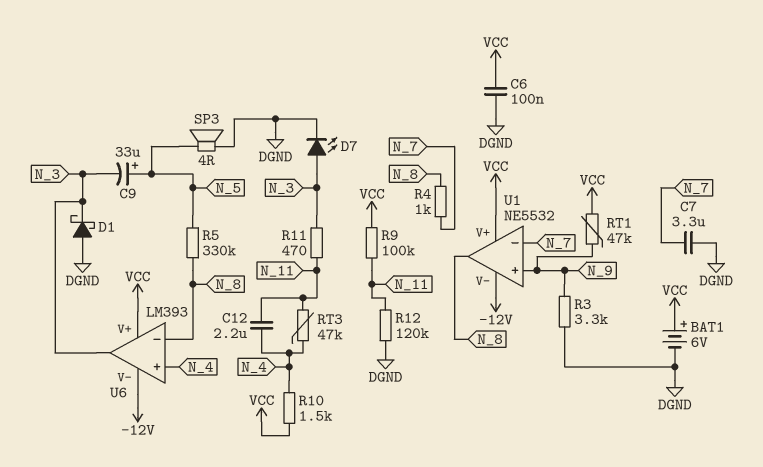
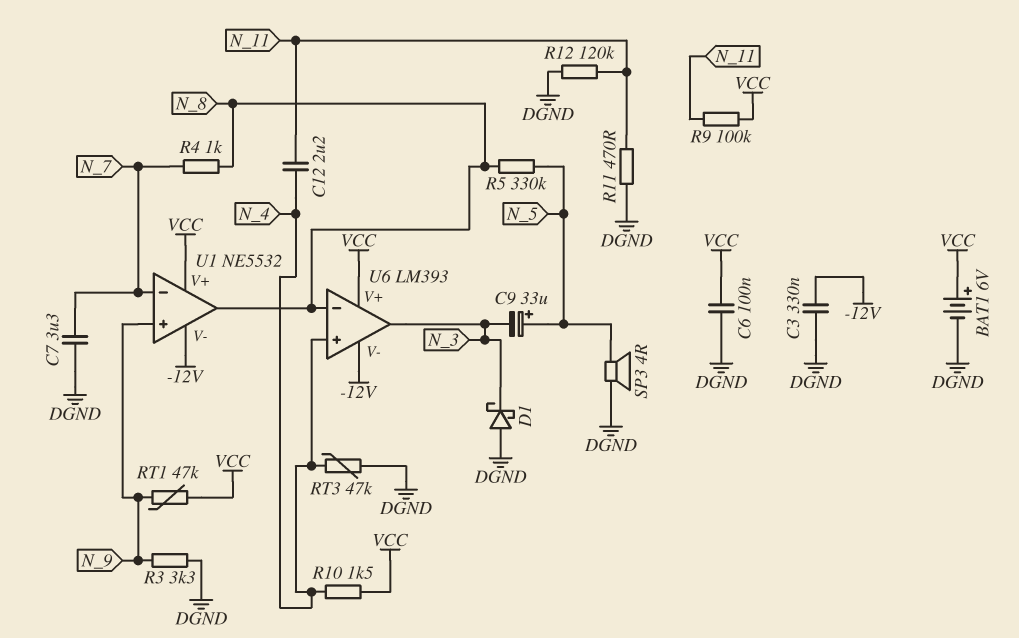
C3: none -> 330nF (-12V, DGND)
D7: LED (A N_3, K DGND) -> none
R11: 470 (N_3, N_11) -> 470 (DGND, N_11)
RT3: 47k (N_4, N_11) -> 47k (DGND, N_4)

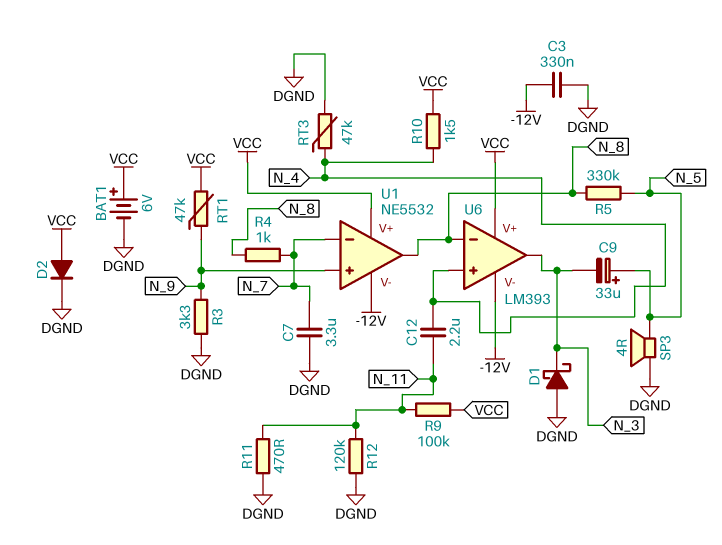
C6: 100nF (DGND, VCC) -> none
D2: none -> diode (A VCC, K DGND)

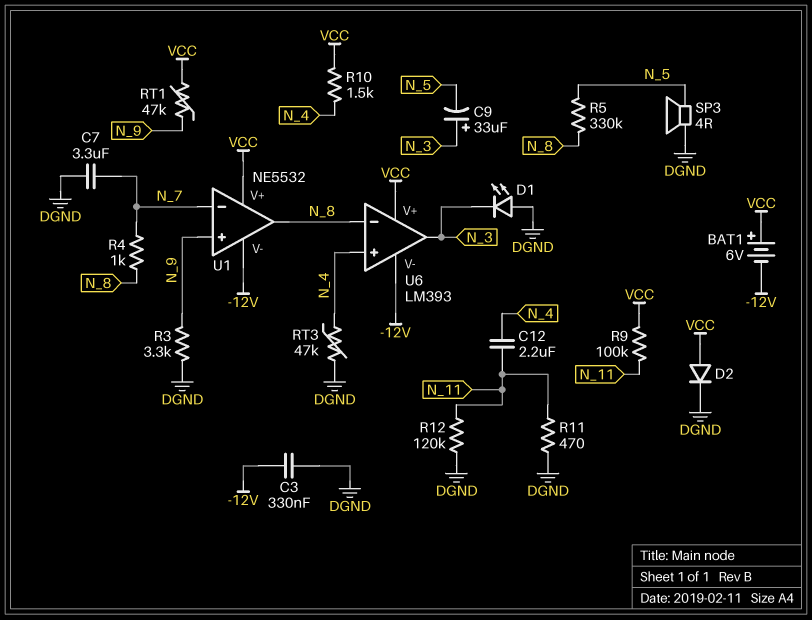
BAT1: 6V (plus VCC, minus DGND) -> 6V (plus VCC, minus -12V)
C9: 33uF (plus N_5, minus N_3) -> 33uF (plus N_3, minus N_5)
D1: schottky (A DGND, K N_3) -> LED (A DGND, K N_3)

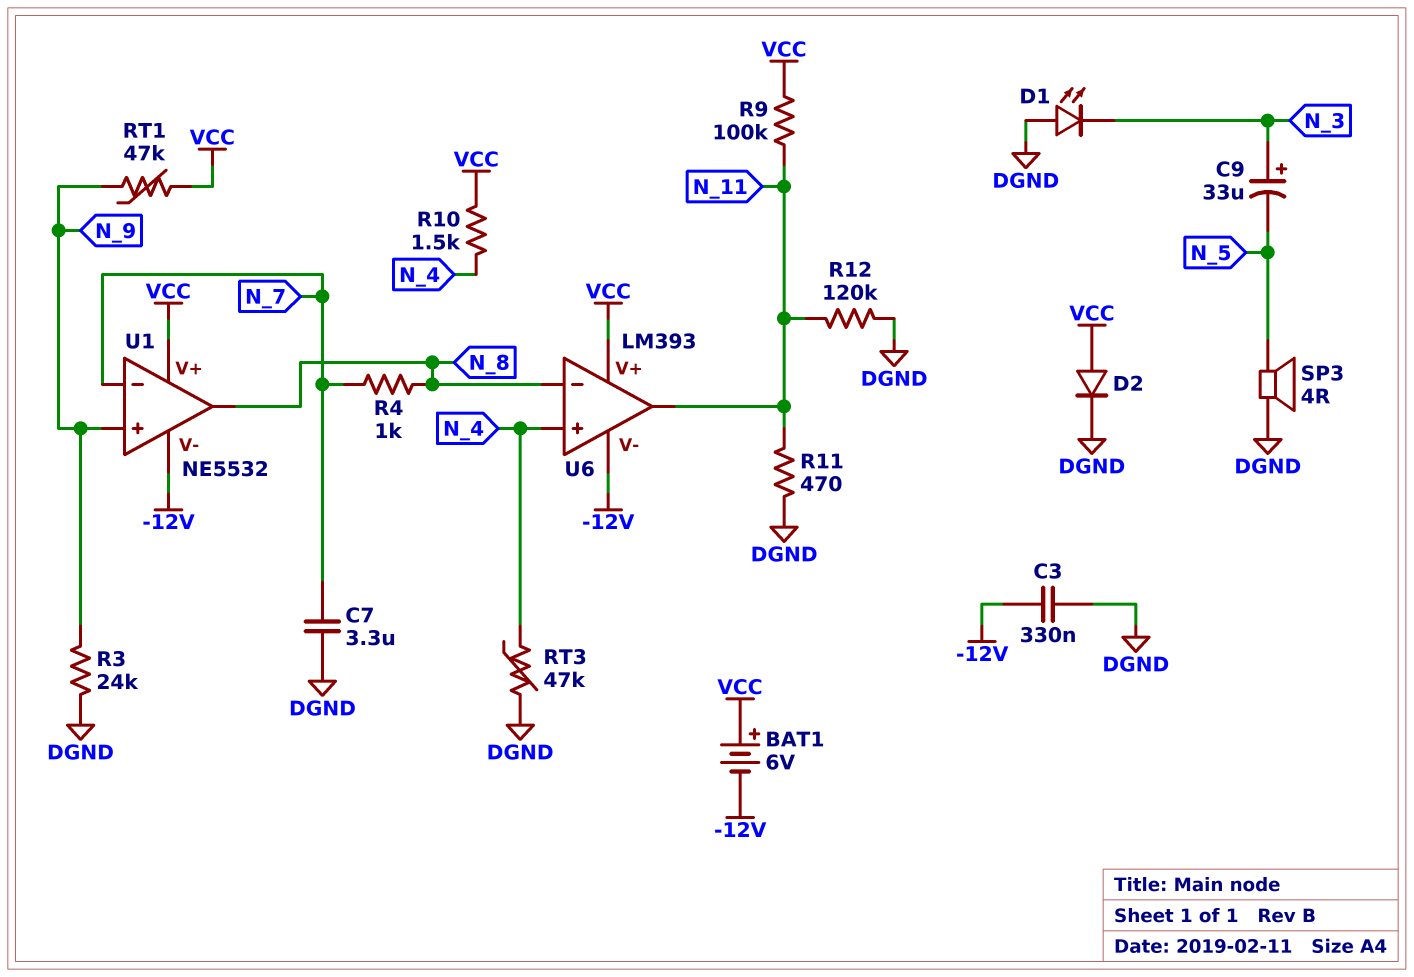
C12: 2.2uF (N_4, N_11) -> none
R3: 3.3k (DGND, N_9) -> 24k (DGND, N_9)
R5: 330k (N_5, N_8) -> none
U6 pin out: N_3 -> N_11

